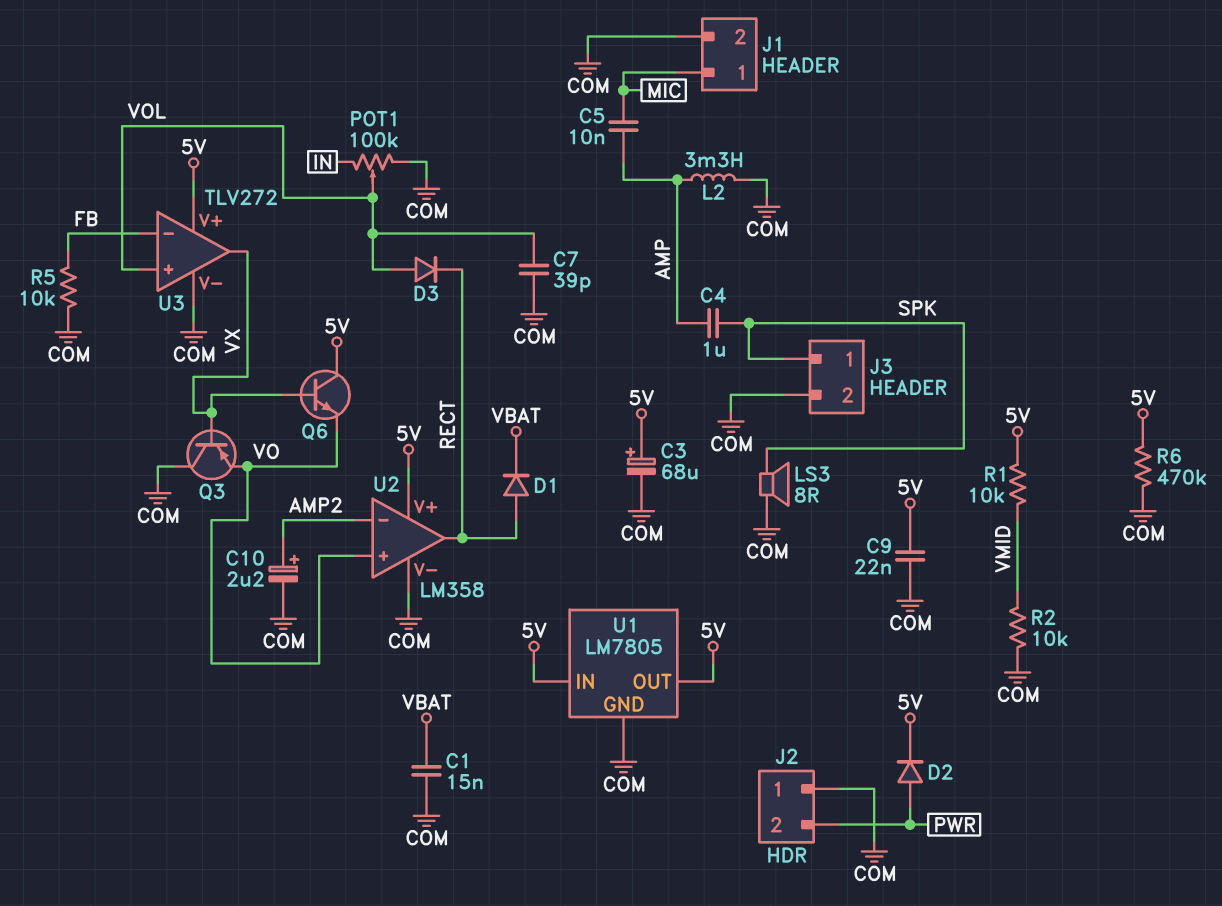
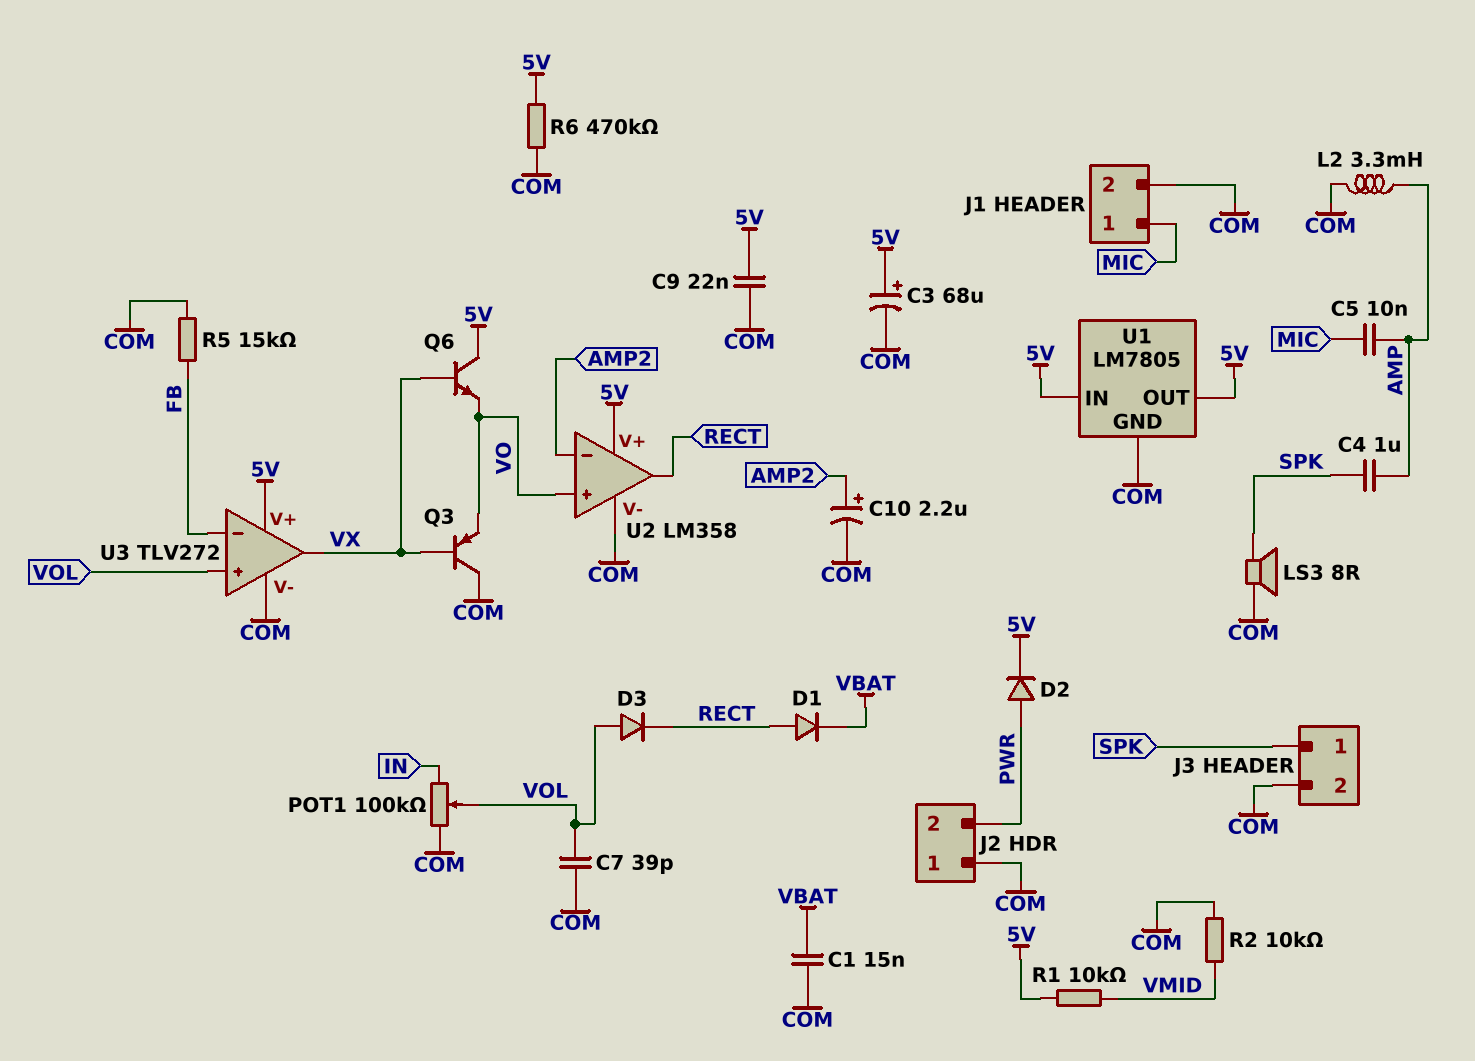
R5: 10k (COM, FB) -> 15k (COM, FB)

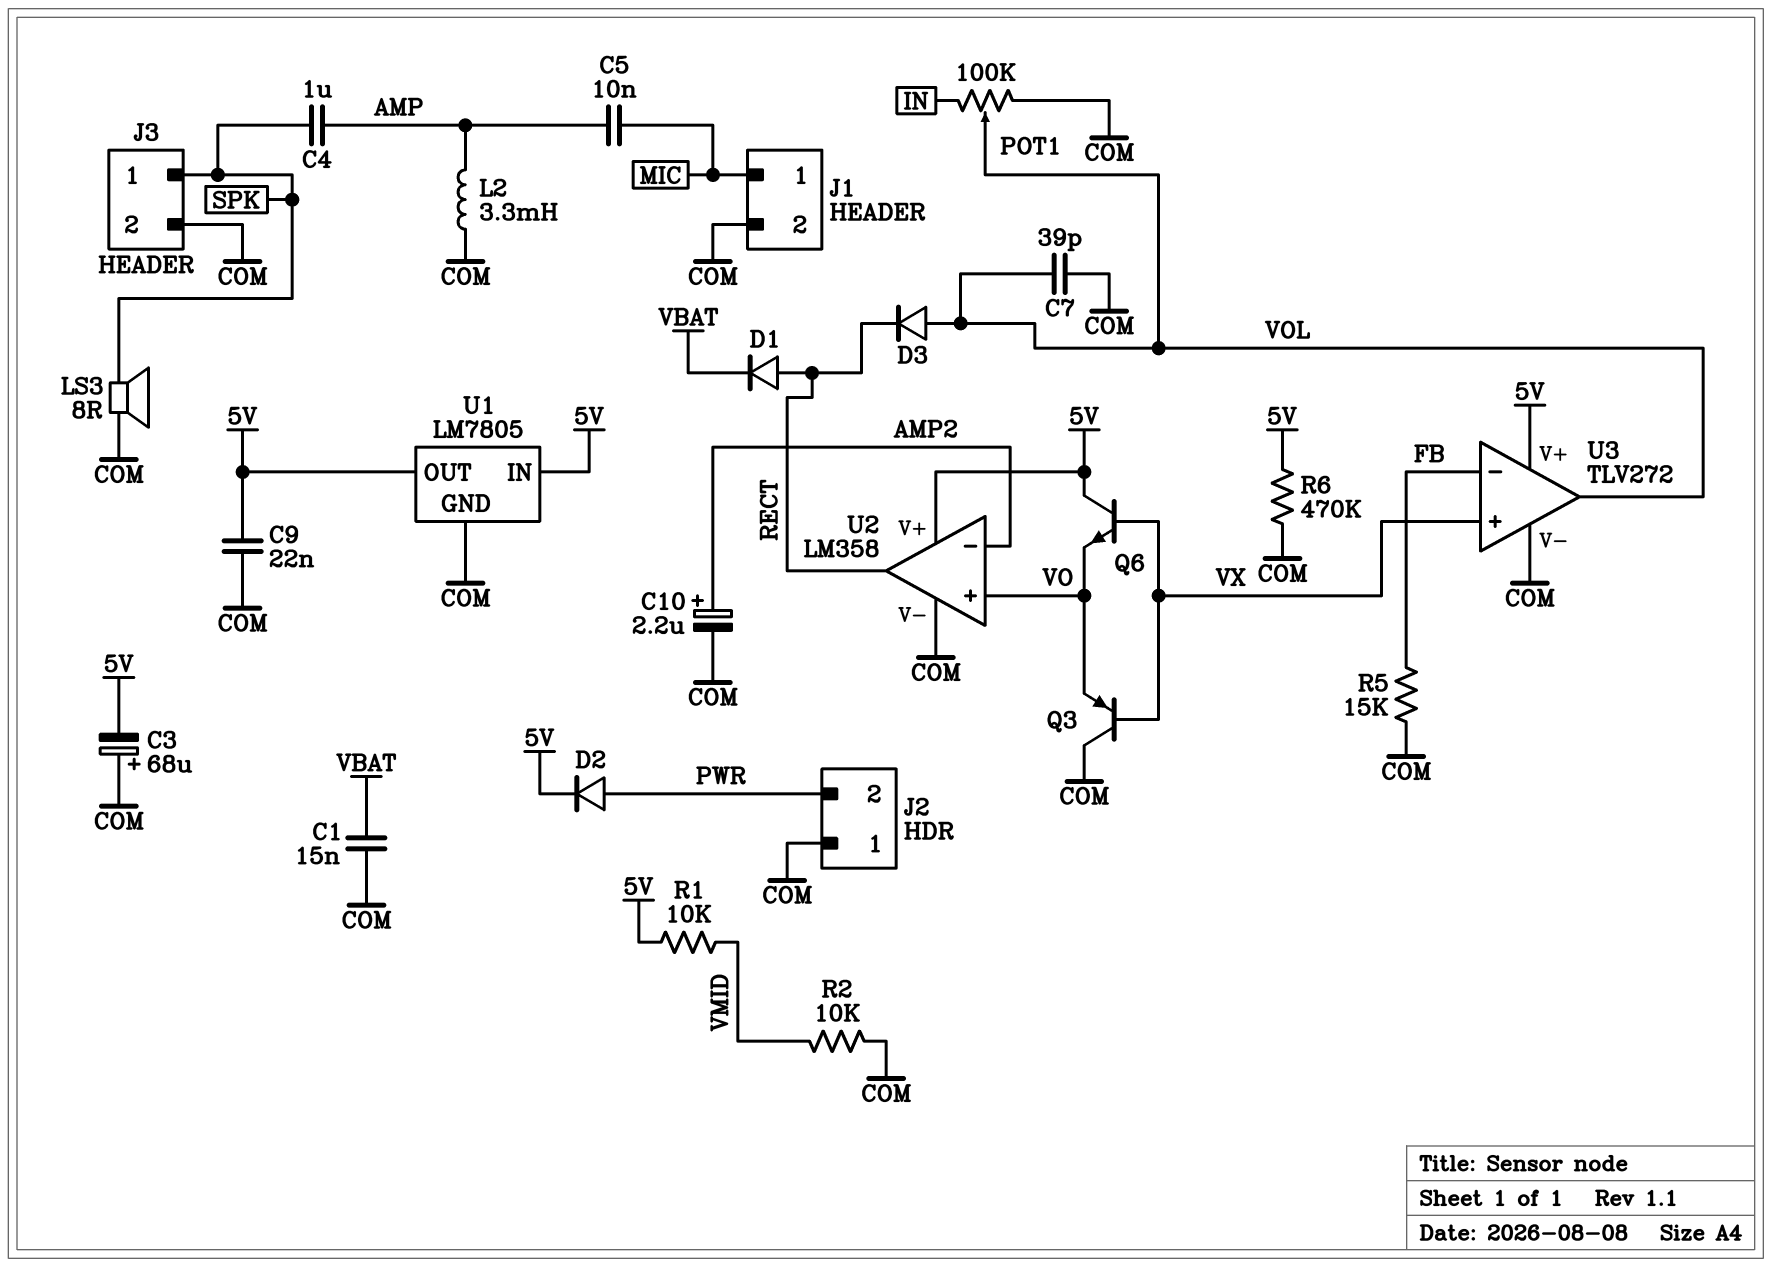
C3: 68uF (plus 5V, minus COM) -> 68uF (plus COM, minus 5V)
U3 pin in+: VOL -> VX
U3 pin out: VX -> VOL

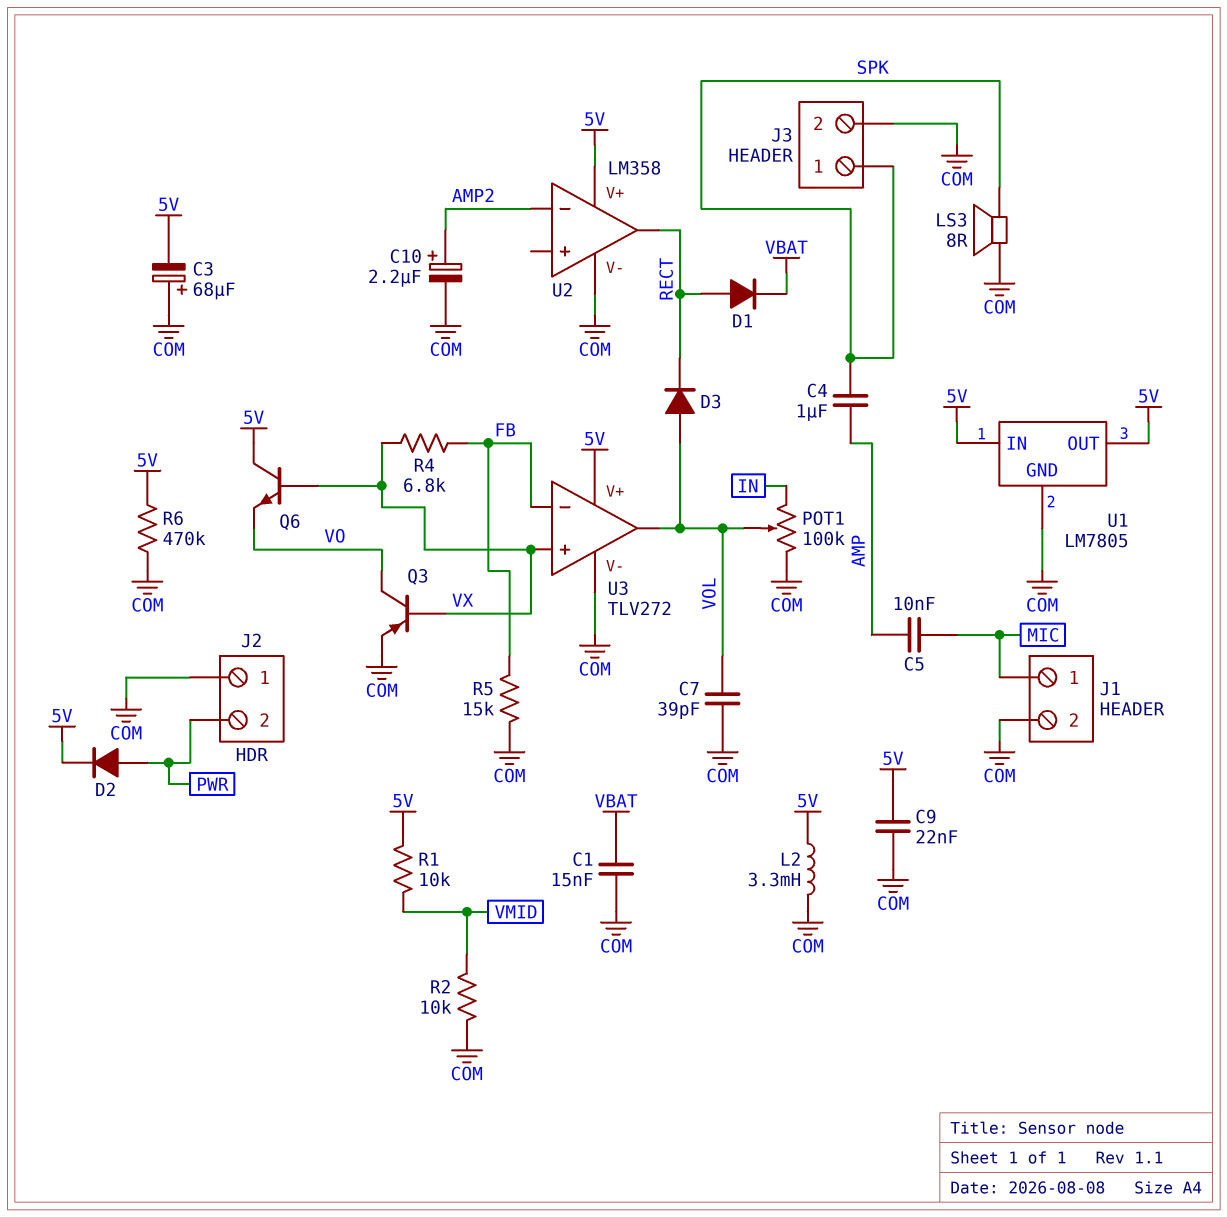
L2: 3.3mH (AMP, COM) -> 3.3mH (5V, COM)
Q3: PNP (B VX, C COM, E VO) -> PNP (B VX, C VO, E COM)
R4: none -> 6.8k (FB, VX)
U2 pin in+: VO -> none

